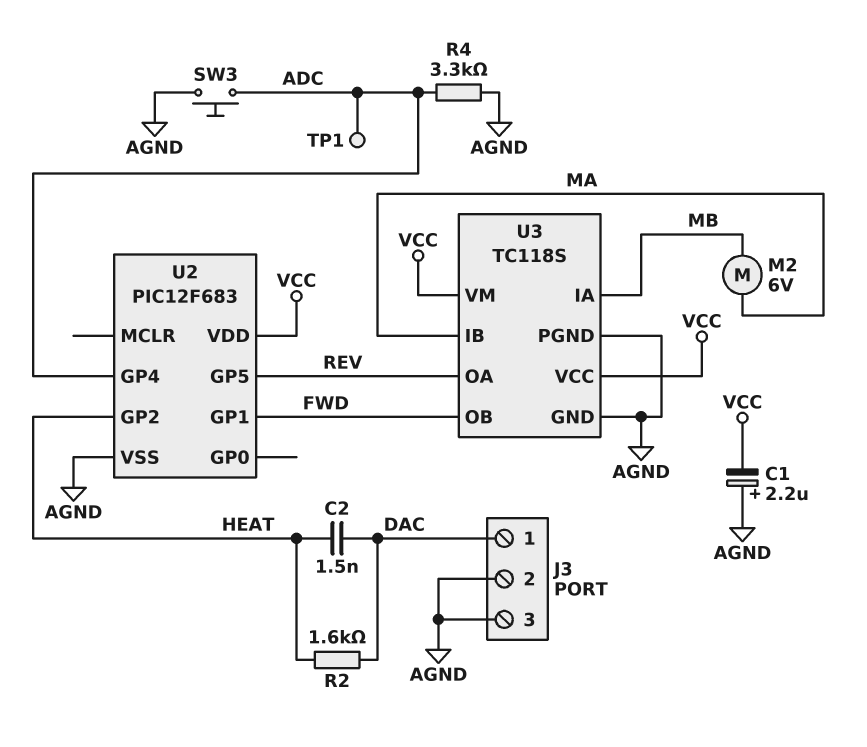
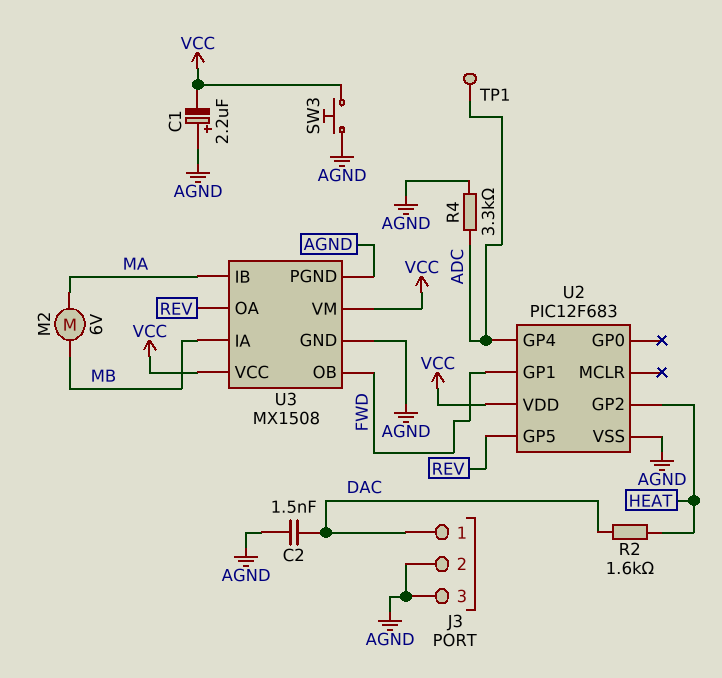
C2: 1.5nF (DAC, HEAT) -> 1.5nF (AGND, DAC)
SW3: button (ADC, AGND) -> button (AGND, VCC)
U3: TC118S -> MX1508

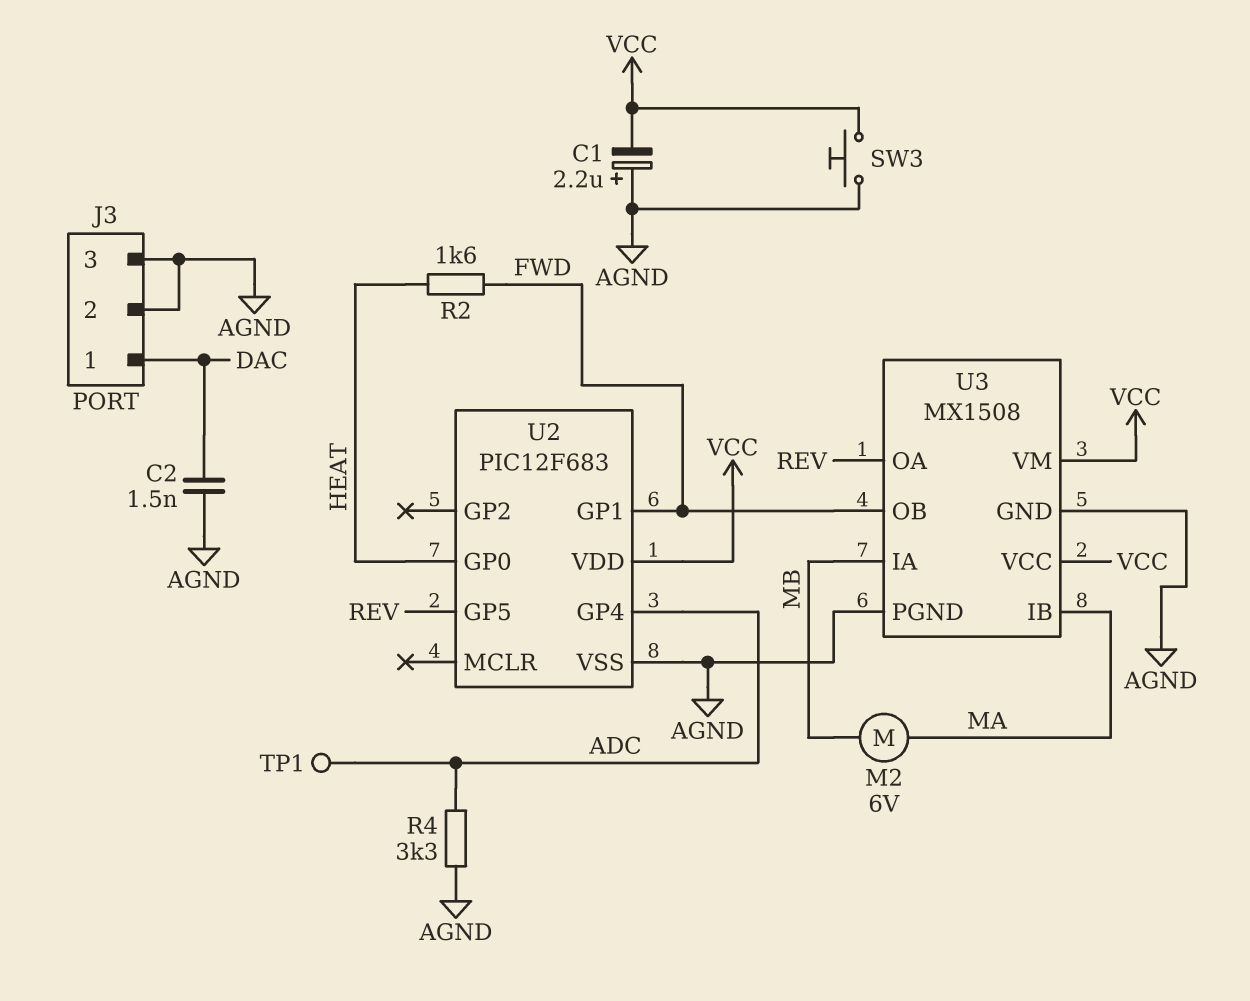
R2: 1.6k (DAC, HEAT) -> 1.6k (FWD, HEAT)
U2 pin GP0: none -> HEAT
U2 pin GP2: HEAT -> none

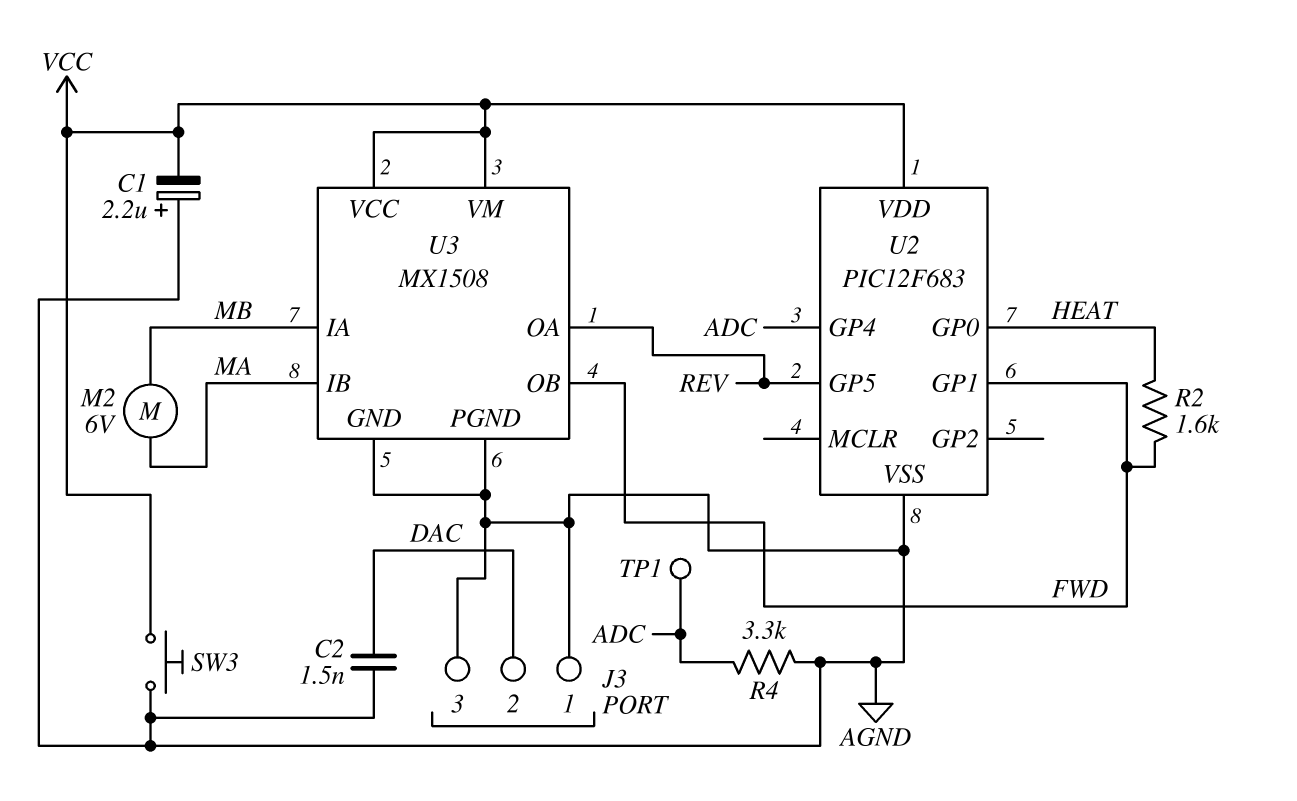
J3 pin 1: DAC -> AGND
J3 pin 2: AGND -> DAC

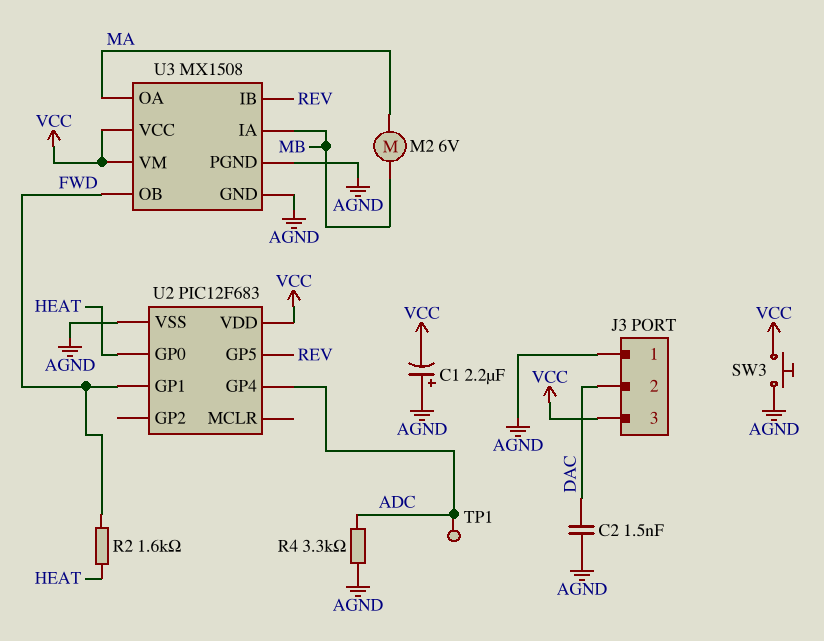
J3 pin 3: AGND -> VCC
U3 pin IB: MA -> REV
U3 pin OA: REV -> MA

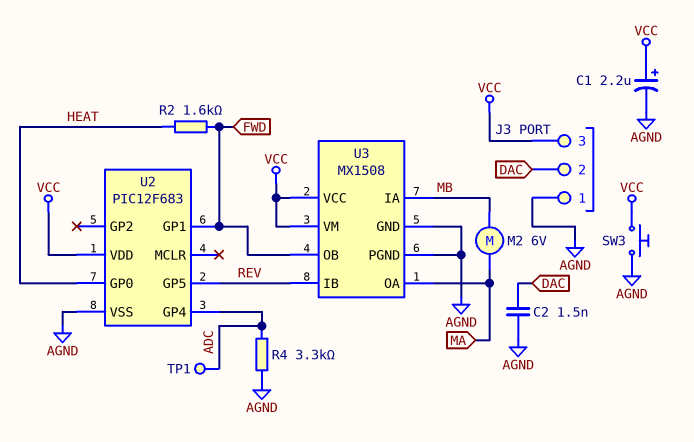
C1: 2.2uF (plus AGND, minus VCC) -> 2.2uF (plus VCC, minus AGND)

